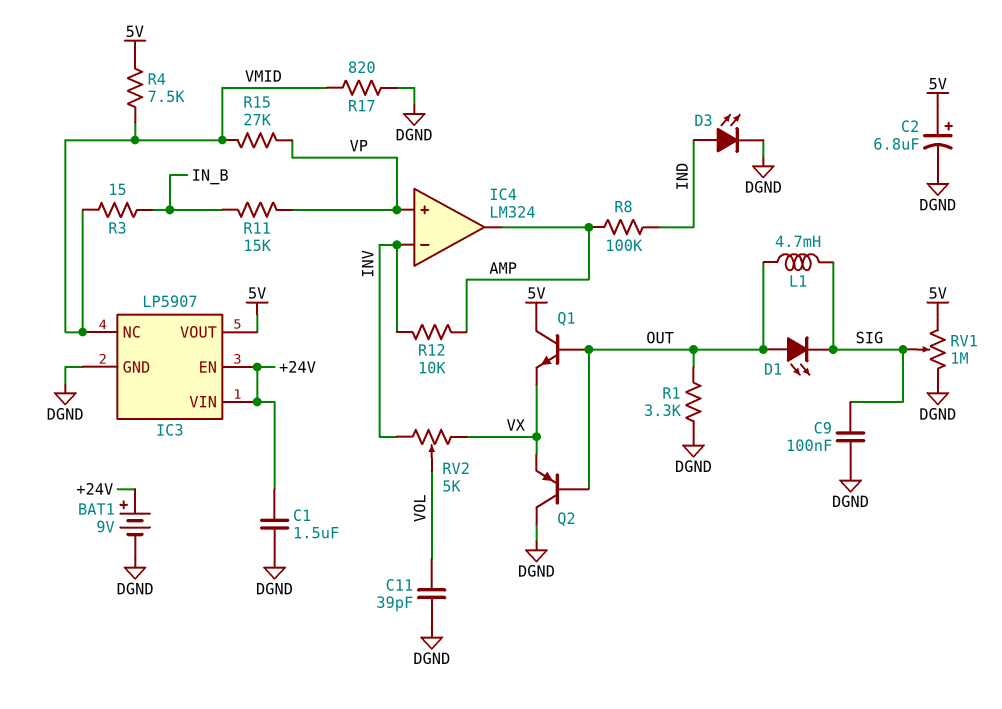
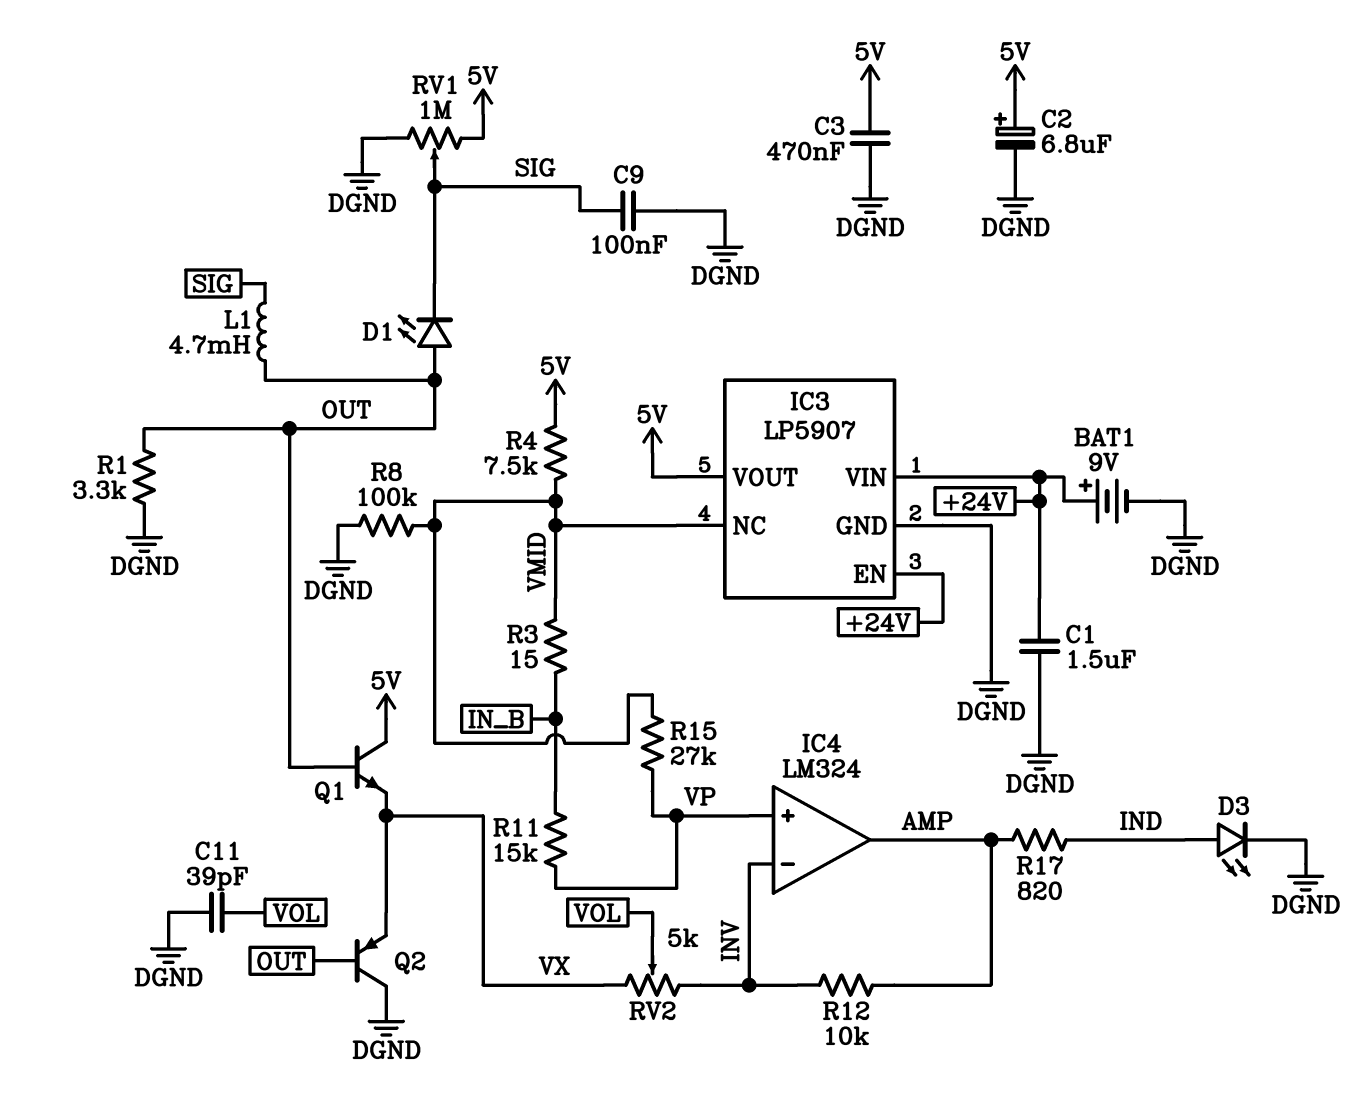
C3: none -> 470nF (5V, DGND)
R8: 100k (AMP, IND) -> 100k (DGND, VMID)
R17: 820 (DGND, VMID) -> 820 (AMP, IND)

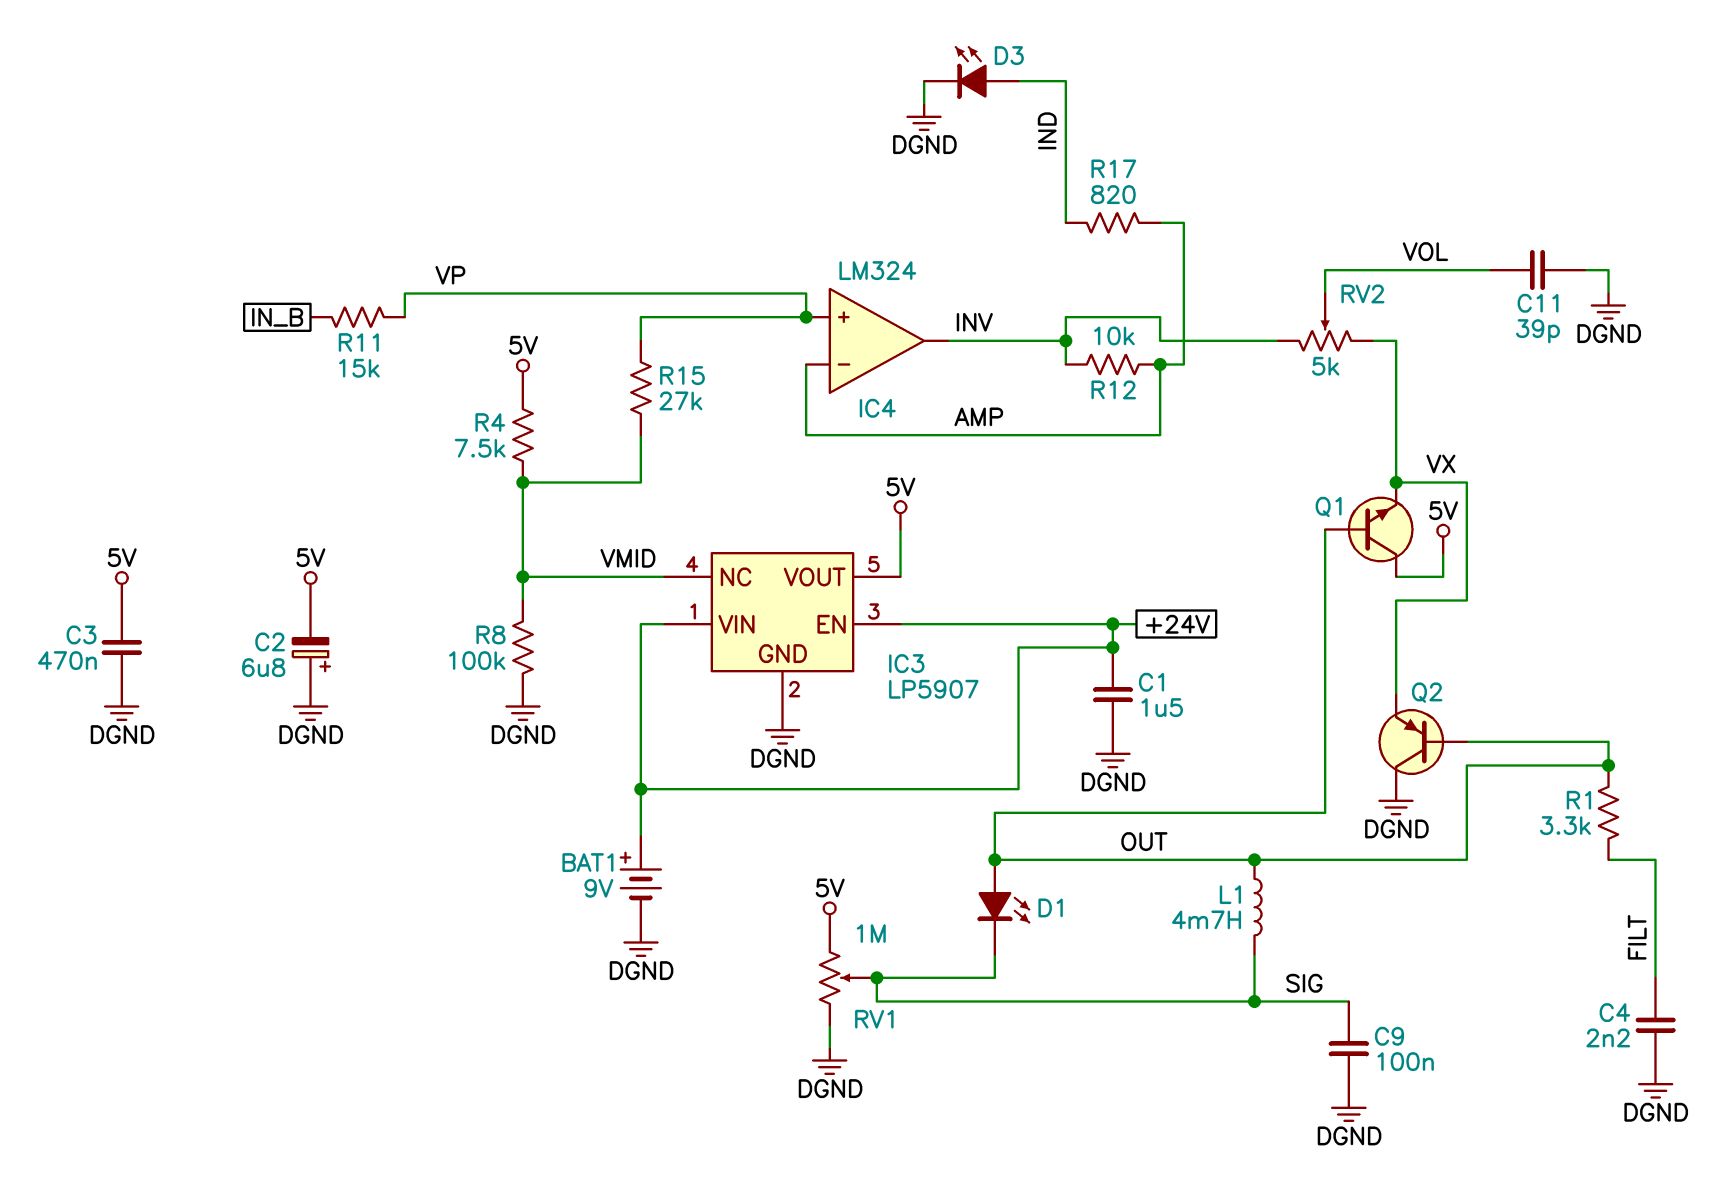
C2: 6.8uF (plus 5V, minus DGND) -> 6.8uF (plus DGND, minus 5V)
C4: none -> 2.2nF (DGND, FILT)
IC4 pin in-: INV -> AMP
IC4 pin out: AMP -> INV
R1: 3.3k (DGND, OUT) -> 3.3k (FILT, OUT)
R3: 15 (IN_B, VMID) -> none

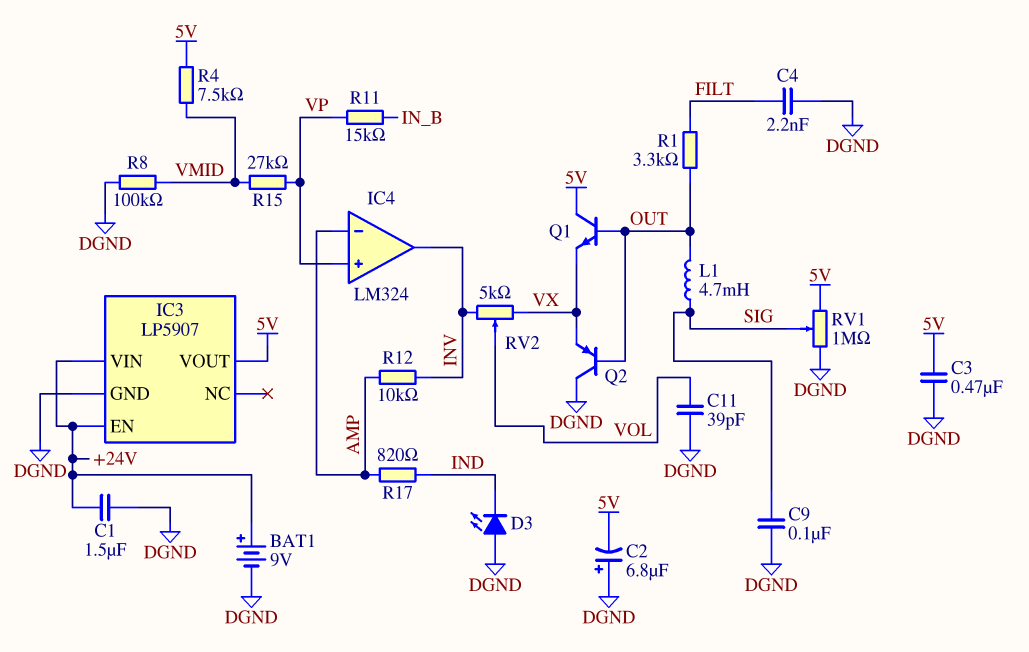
D1: LED (A OUT, K SIG) -> none
D3: LED (A IND, K DGND) -> LED (A DGND, K IND)
IC3 pin NC: VMID -> none

